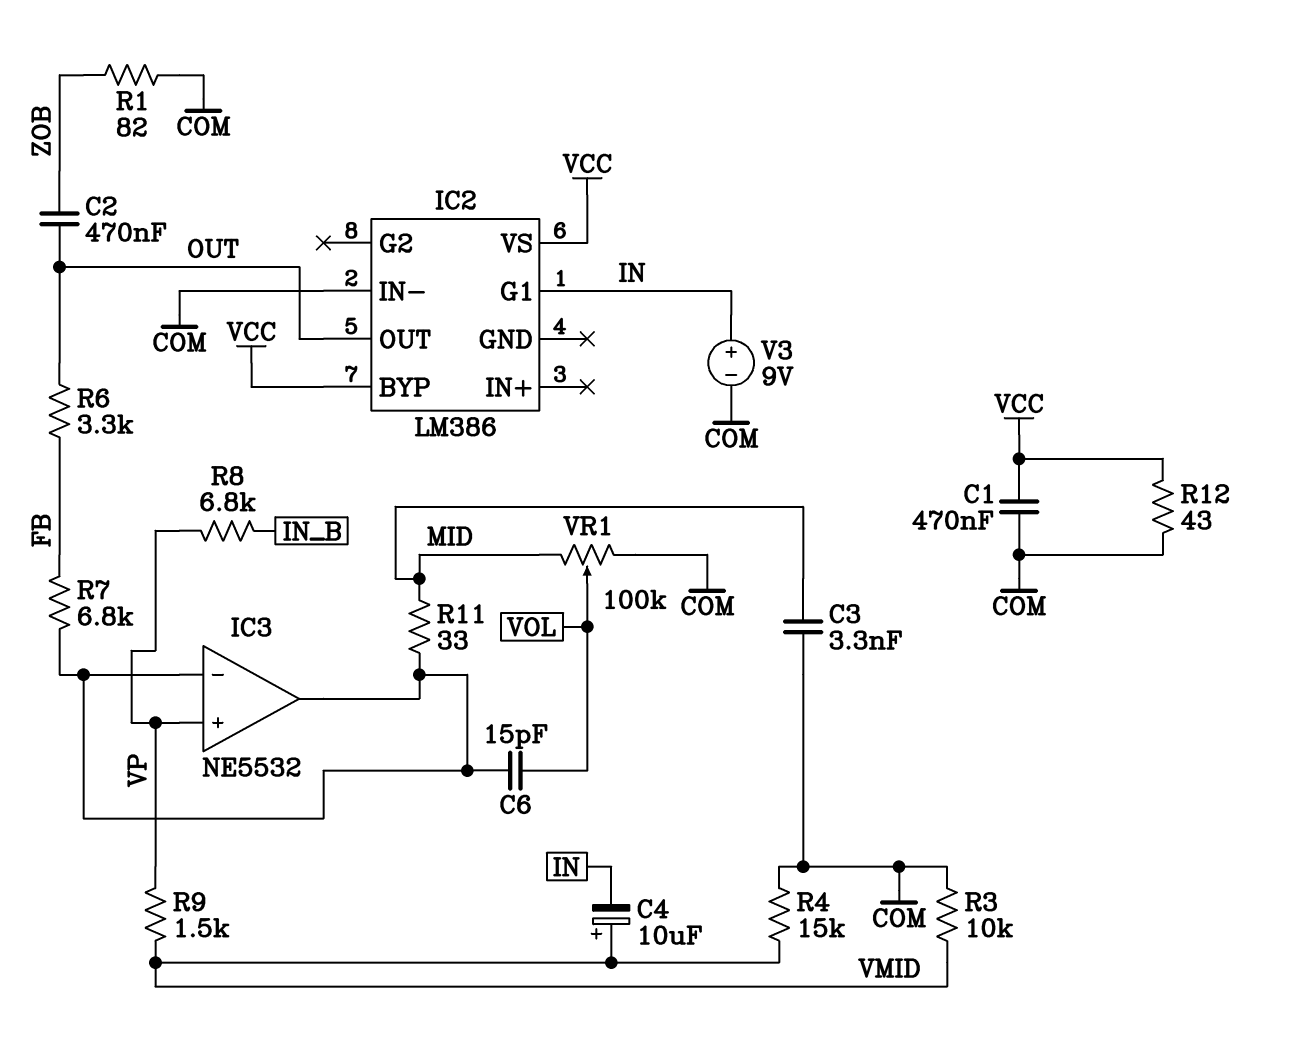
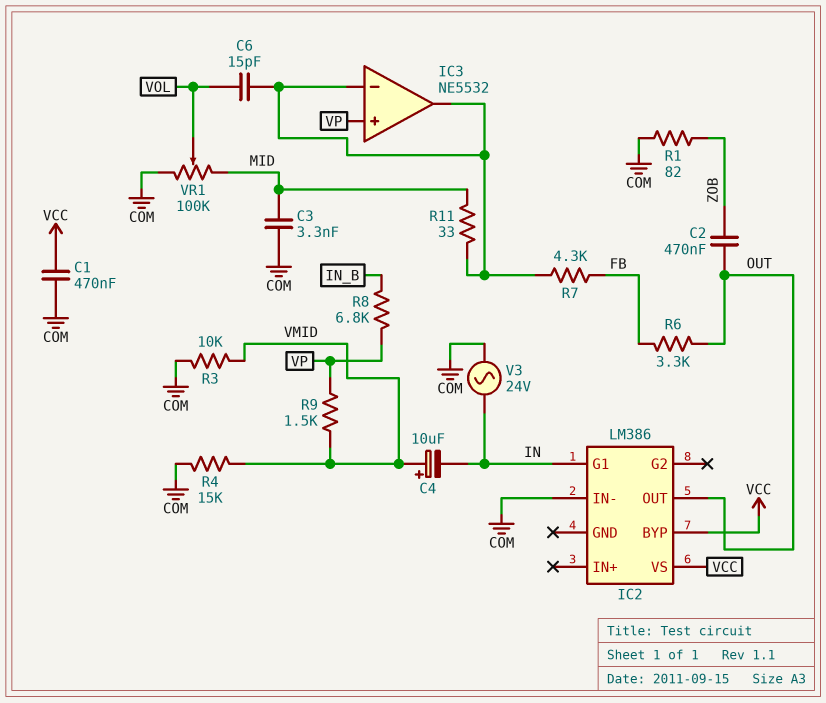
R7: 6.8k (FB, IC3/in-) -> 4.3k (FB, IC3/in-)
R12: 43 (COM, VCC) -> none
V3: 9V (plus IN, minus COM) -> AC 24V (COM, IN)

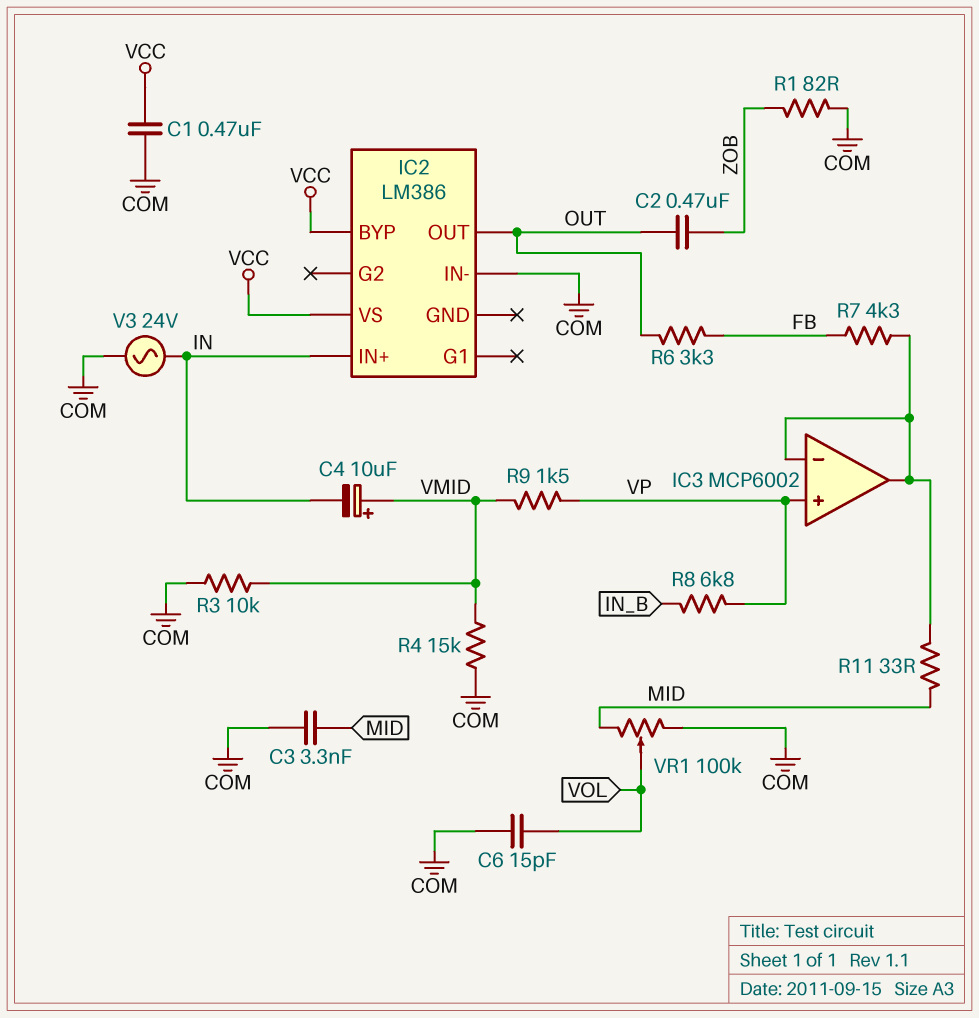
C6: 15pF (IC3/in-, VOL) -> 15pF (COM, VOL)
IC2 pin G1: IN -> none
IC2 pin IN+: none -> IN
IC3: NE5532 -> MCP6002

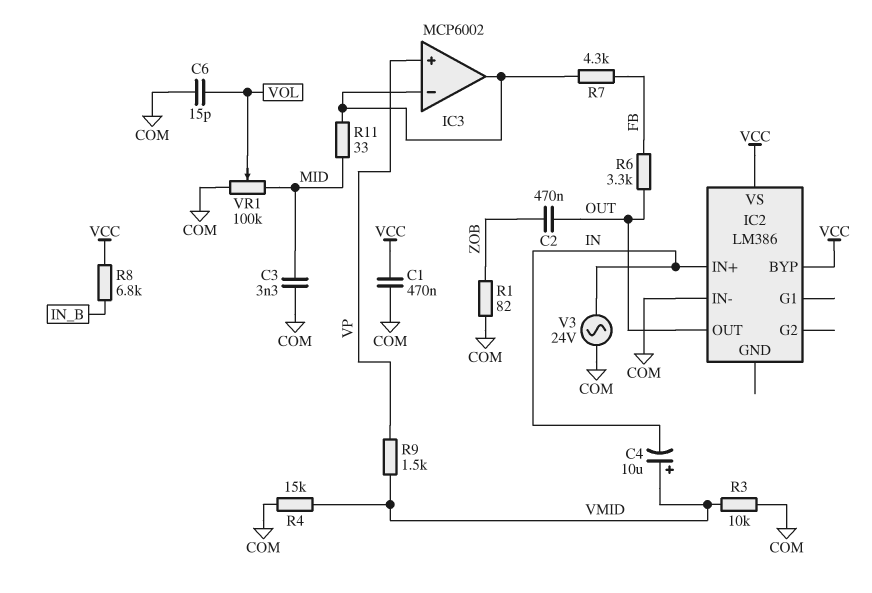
R8: 6.8k (IN_B, VP) -> 6.8k (IN_B, VCC)

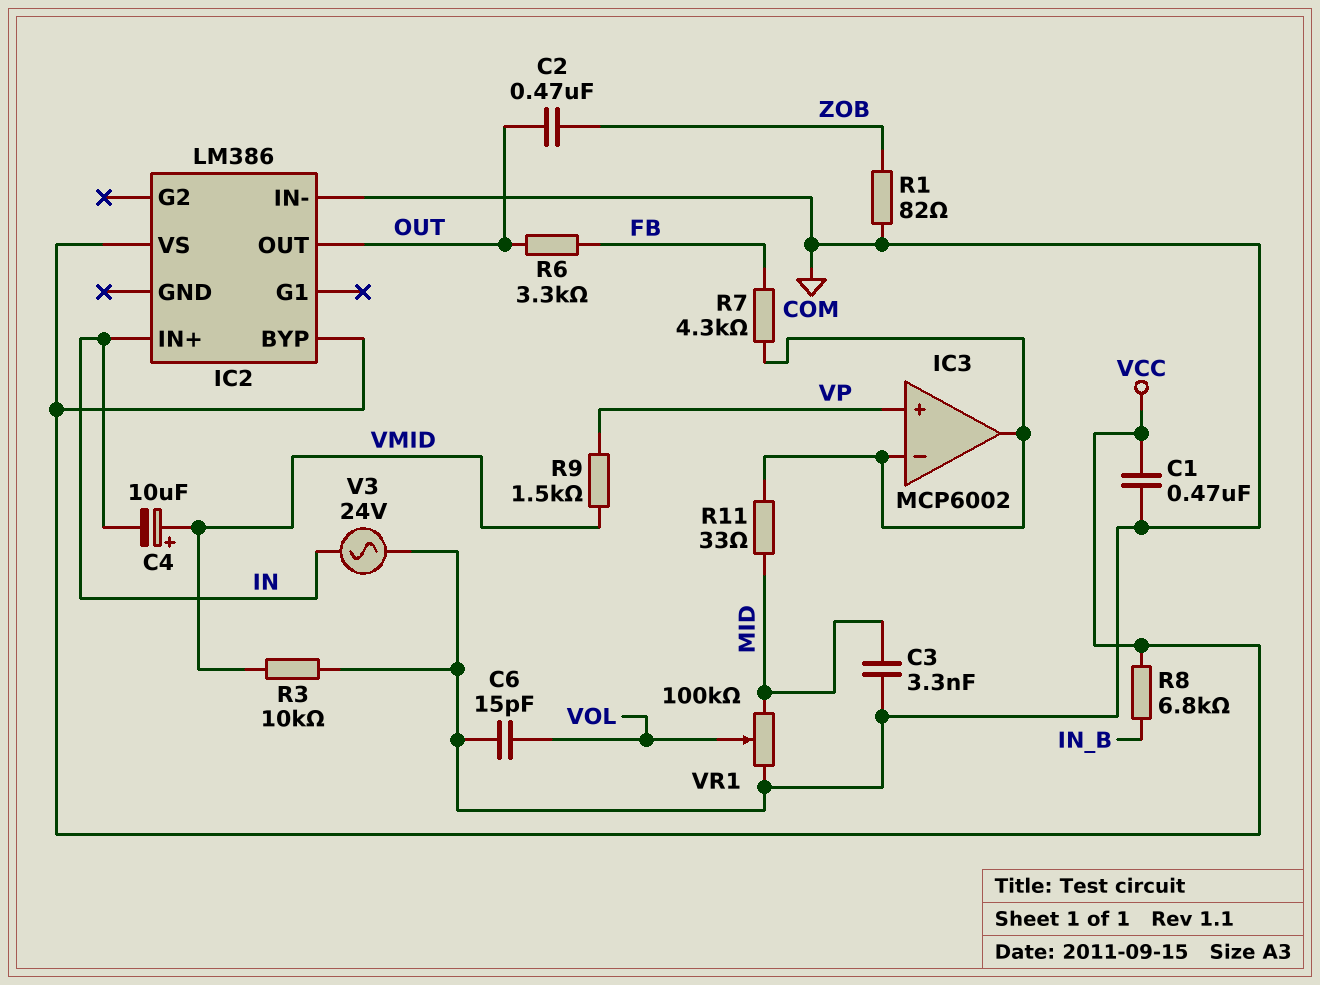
R4: 15k (COM, VMID) -> none

